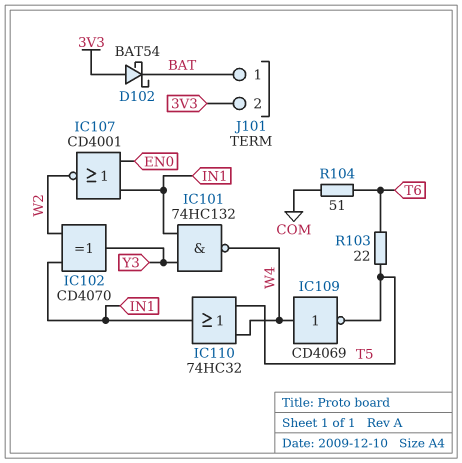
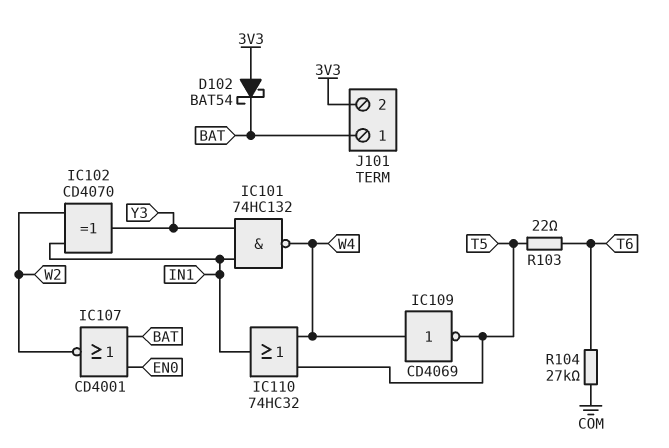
IC107: NOR CD4001 (in EN0, in IN1, out W2) -> NOR CD4001 (in BAT, in EN0, out W2)
R104: 51 (COM, T6) -> 27k (COM, T6)

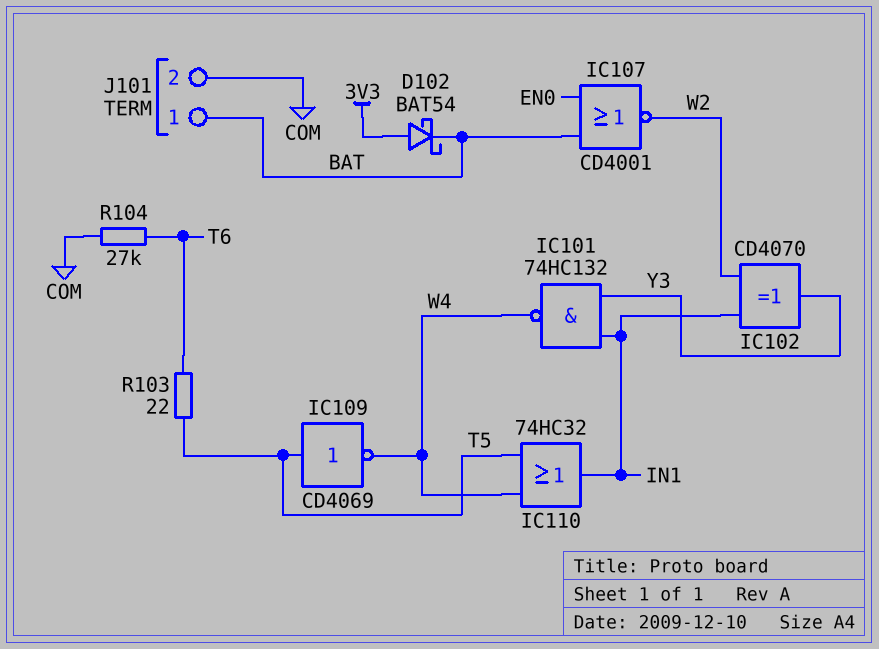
IC109: NOT CD4069 (in W4, out T5) -> NOT CD4069 (in T5, out W4)
J101 pin 2: 3V3 -> COM

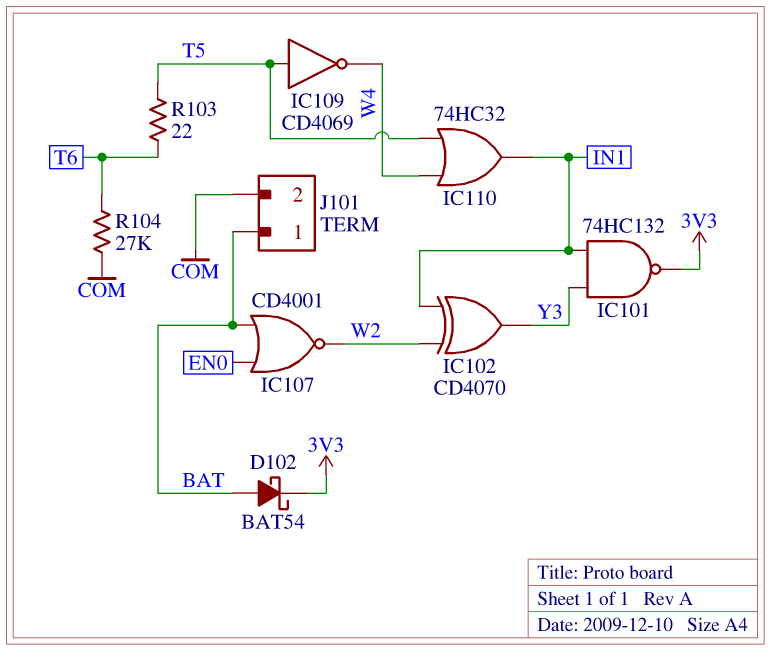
D102: schottky BAT54 (A 3V3, K BAT) -> schottky BAT54 (A BAT, K 3V3)
IC101: NAND 74HC132 (in IN1, in Y3, out W4) -> NAND 74HC132 (in IN1, in Y3, out 3V3)

